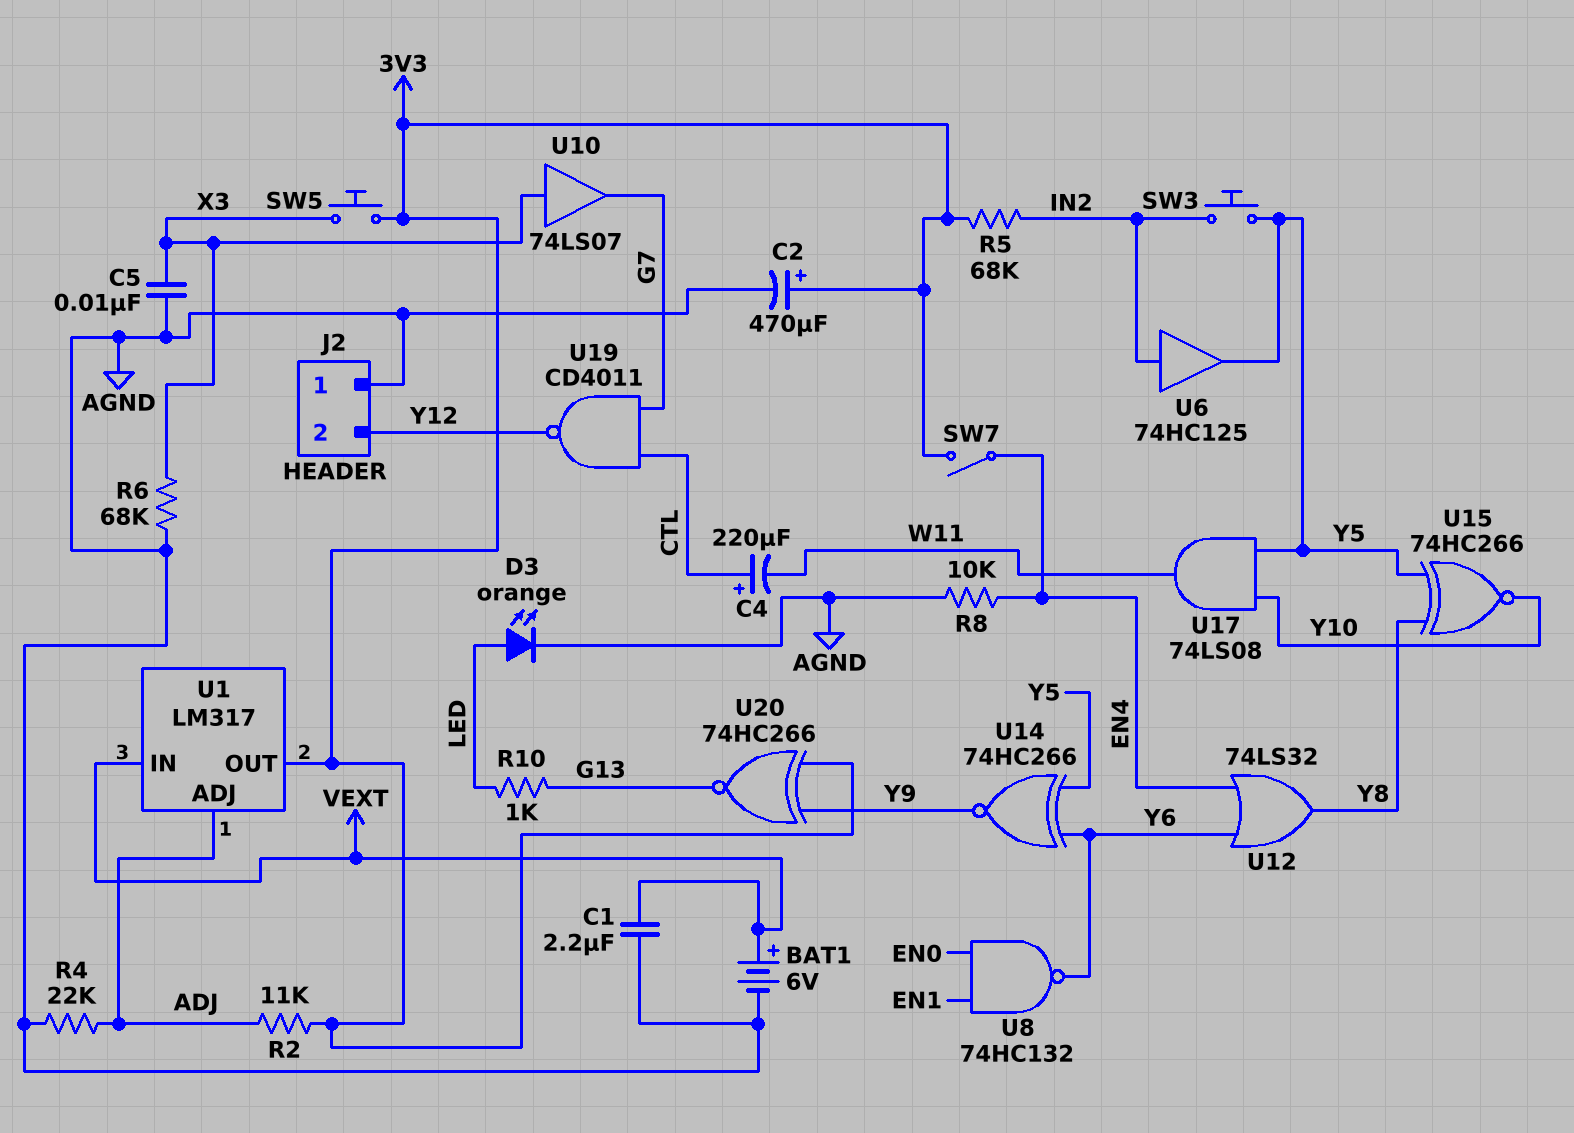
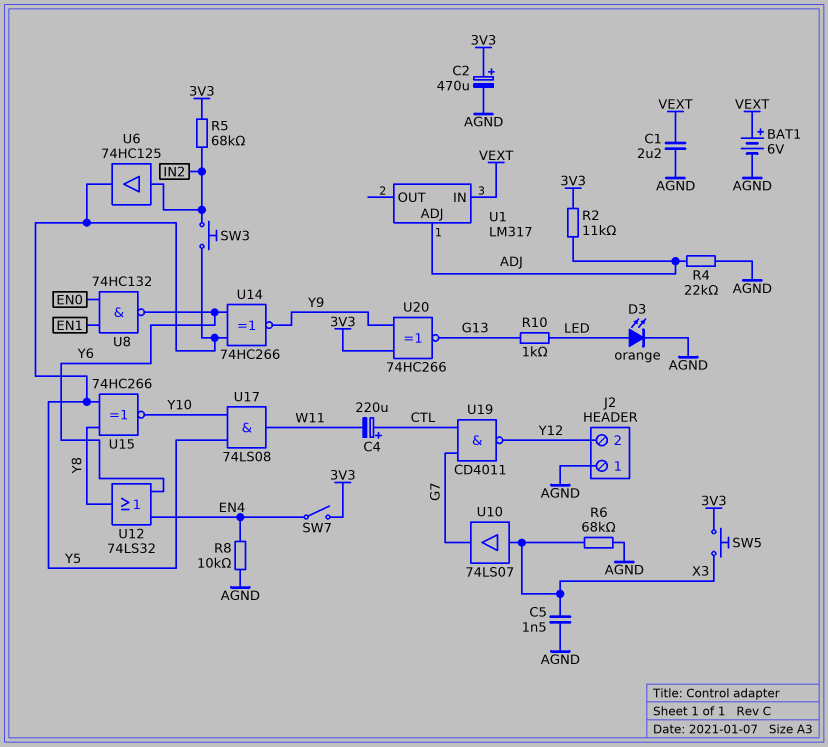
C5: 10nF (AGND, X3) -> 1.5nF (AGND, X3)
U1 pin OUT: 3V3 -> none

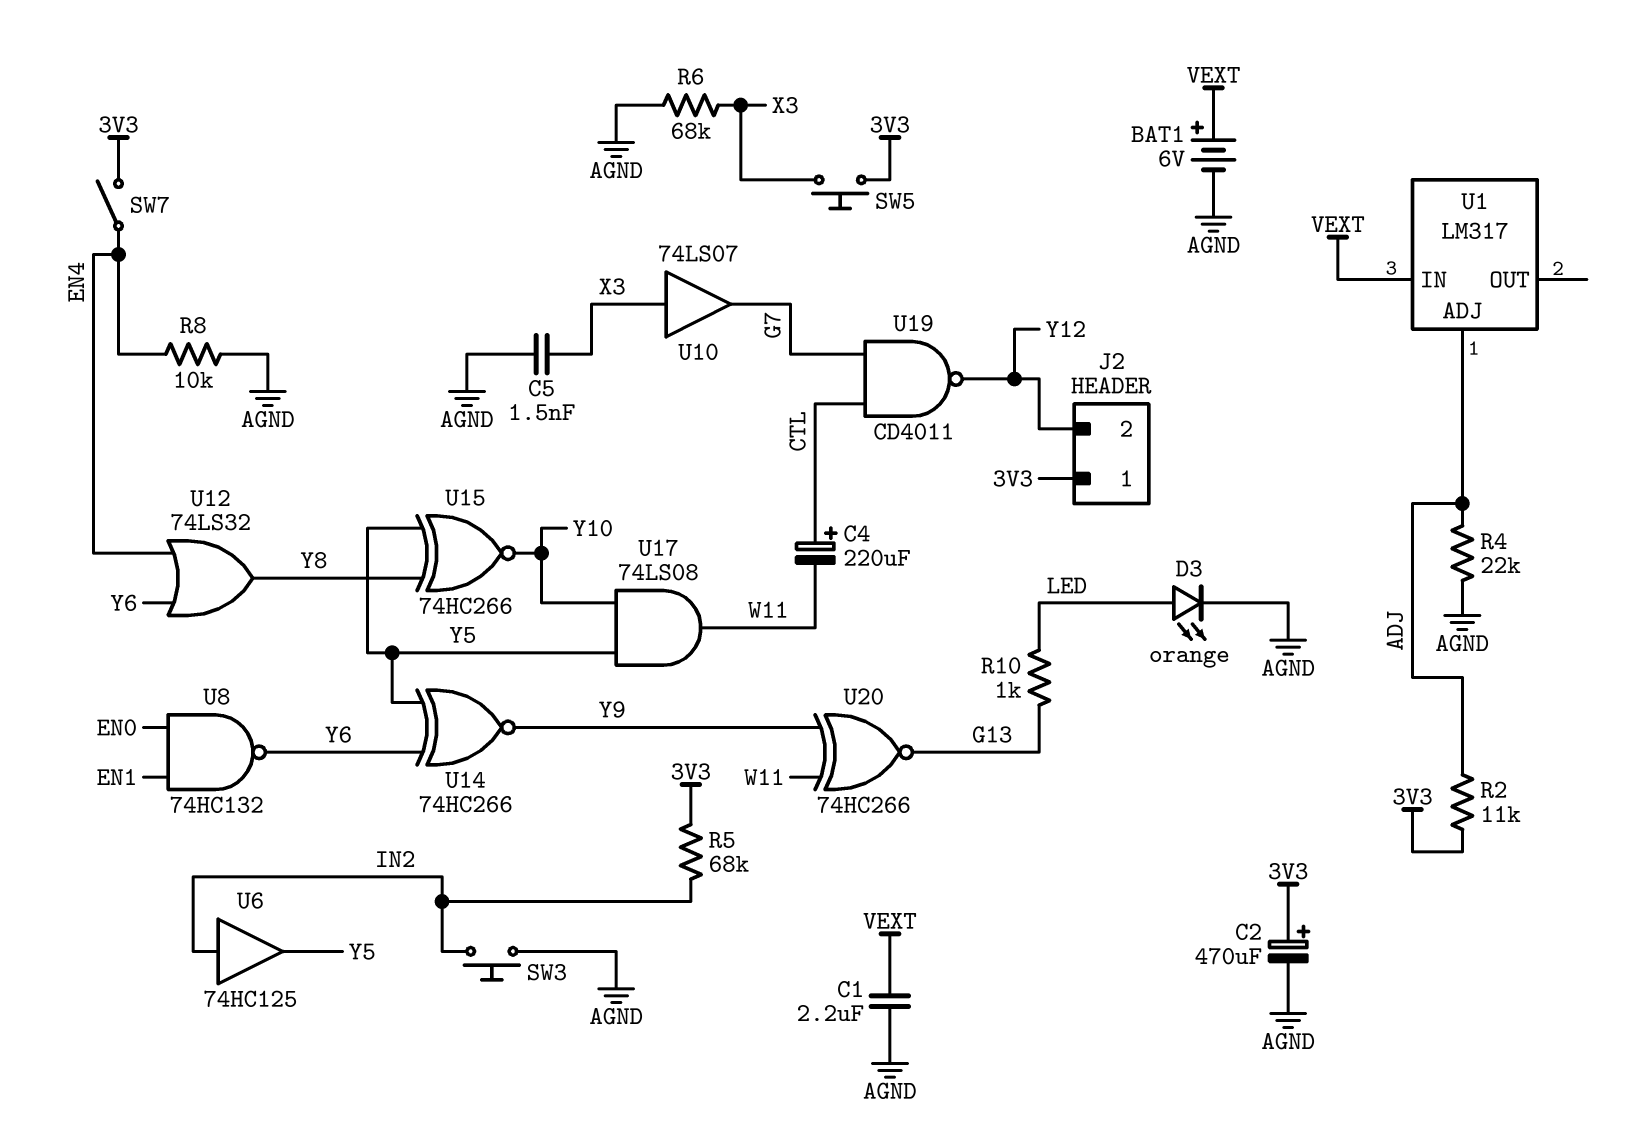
J2 pin 1: AGND -> 3V3
SW3: button (IN2, Y5) -> button (AGND, IN2)
U20: XNOR 74HC266 (in 3V3, in Y9, out G13) -> XNOR 74HC266 (in W11, in Y9, out G13)

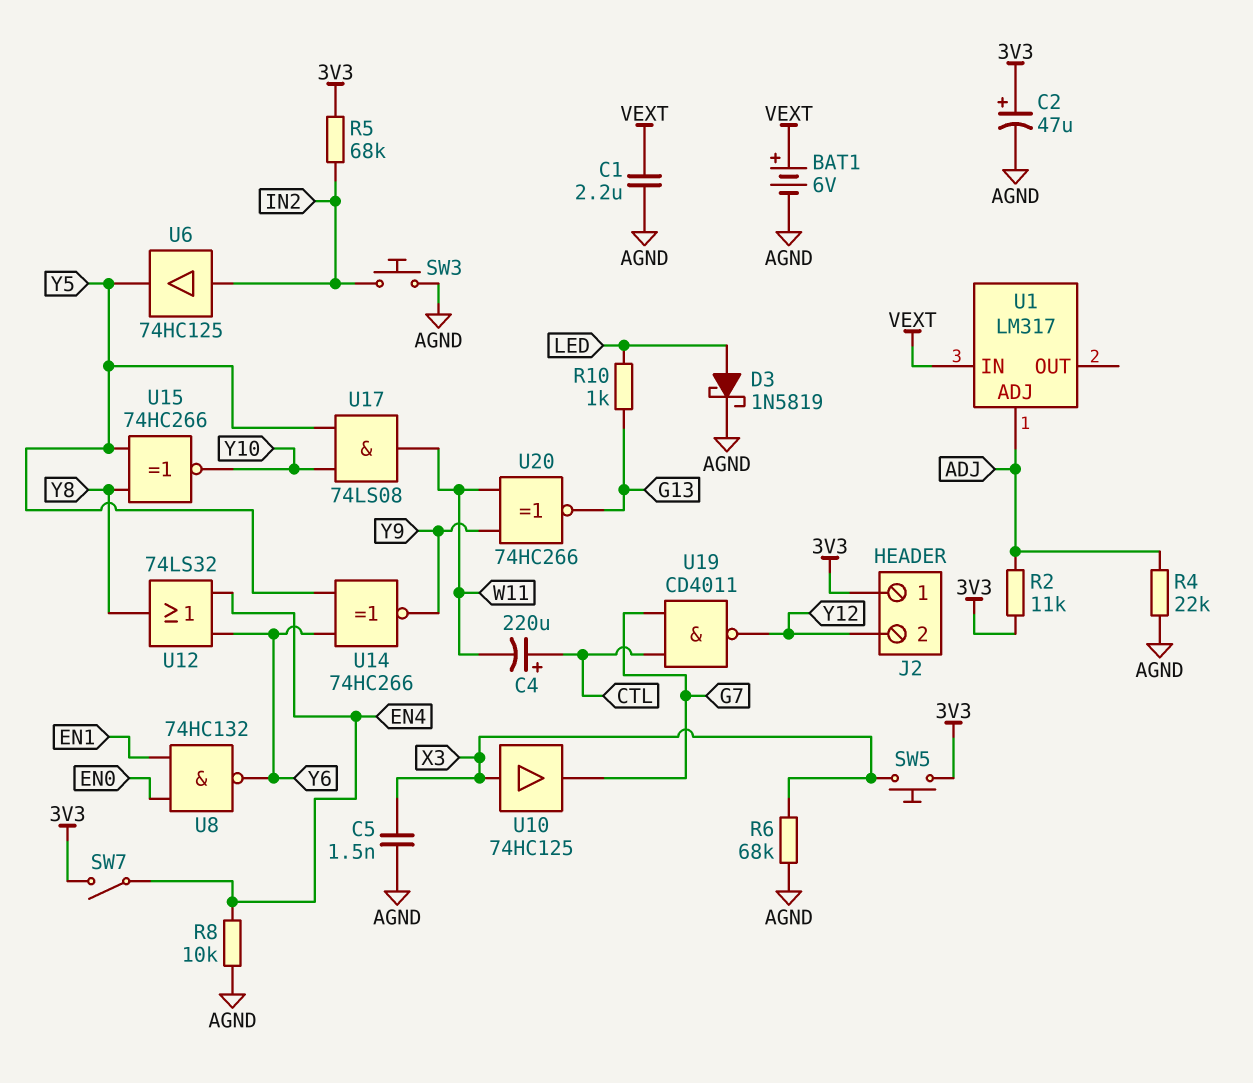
C2: 470uF (plus 3V3, minus AGND) -> 47uF (plus 3V3, minus AGND)
D3: LED orange (A LED, K AGND) -> schottky 1N5819 (A LED, K AGND)
U10: buffer 74LS07 (in X3, out G7) -> buffer 74HC125 (in X3, out G7)

